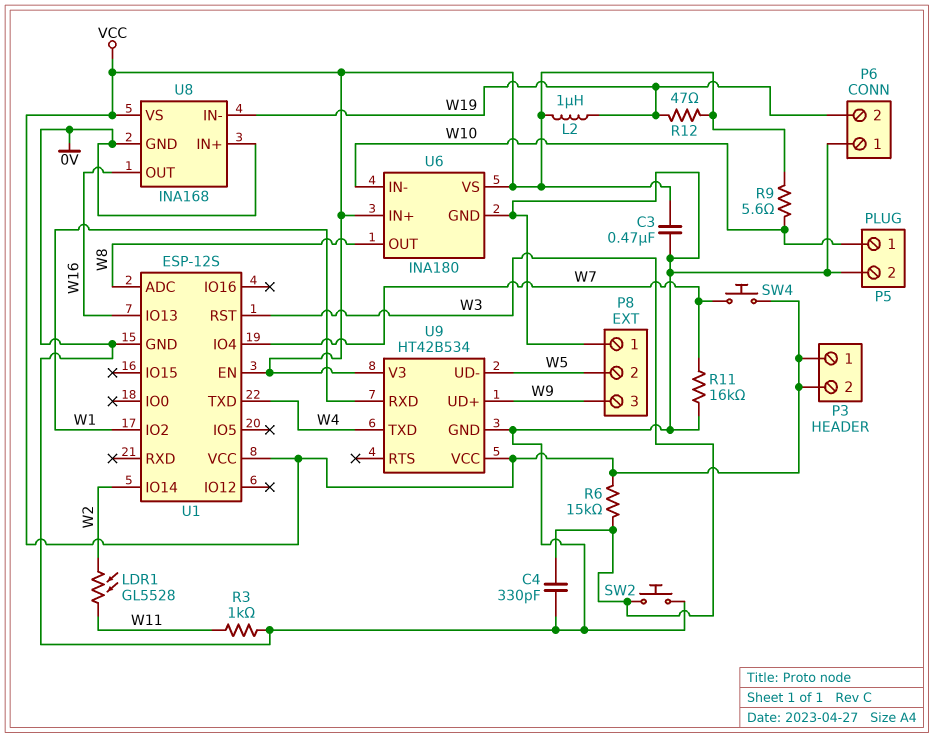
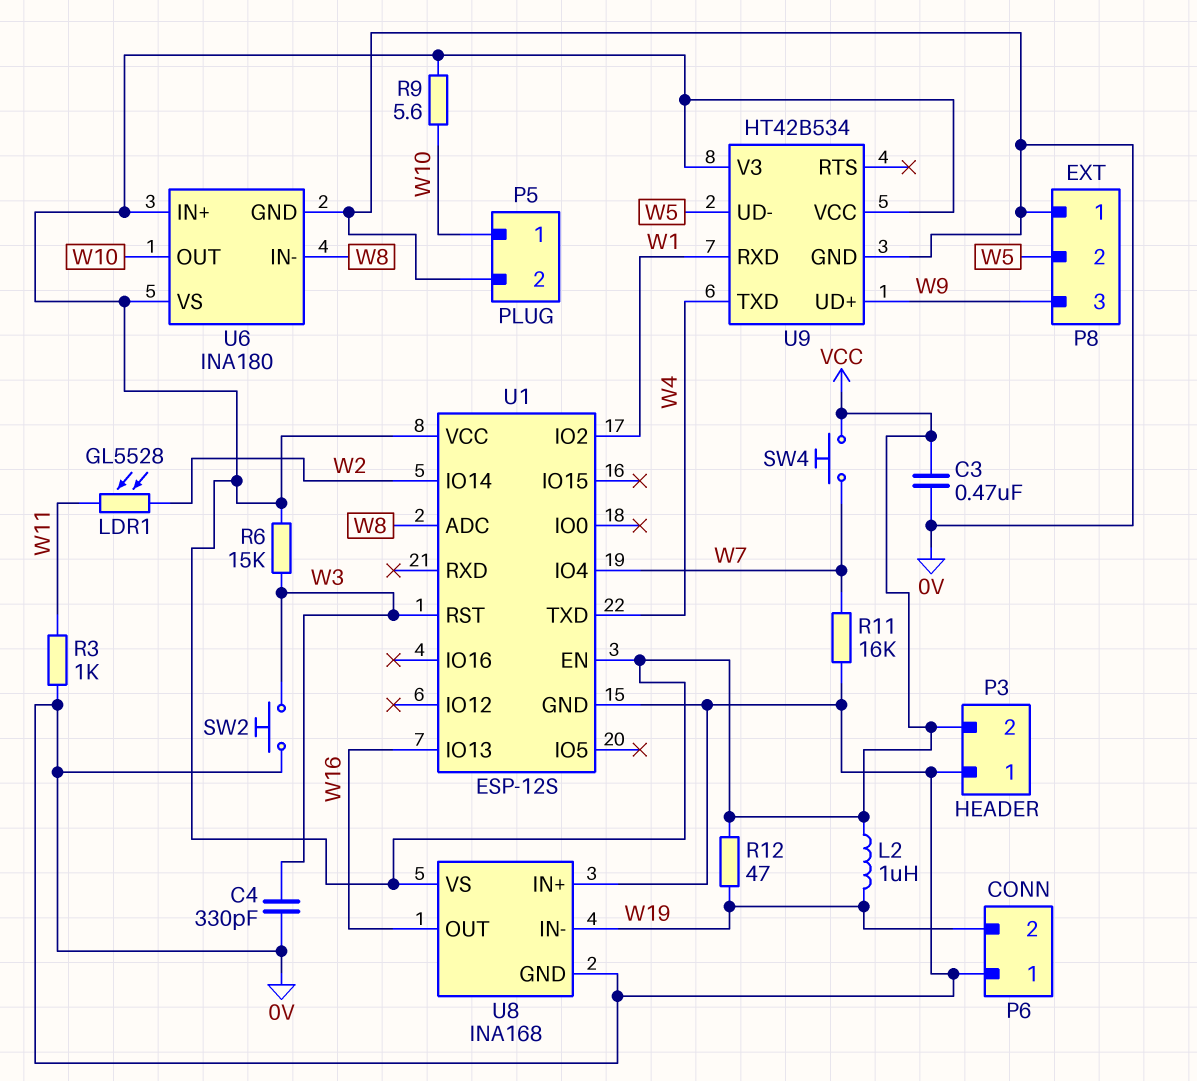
P3 pin 1: VCC -> 0V
U6 pin IN-: W10 -> W8
U6 pin OUT: W8 -> W10

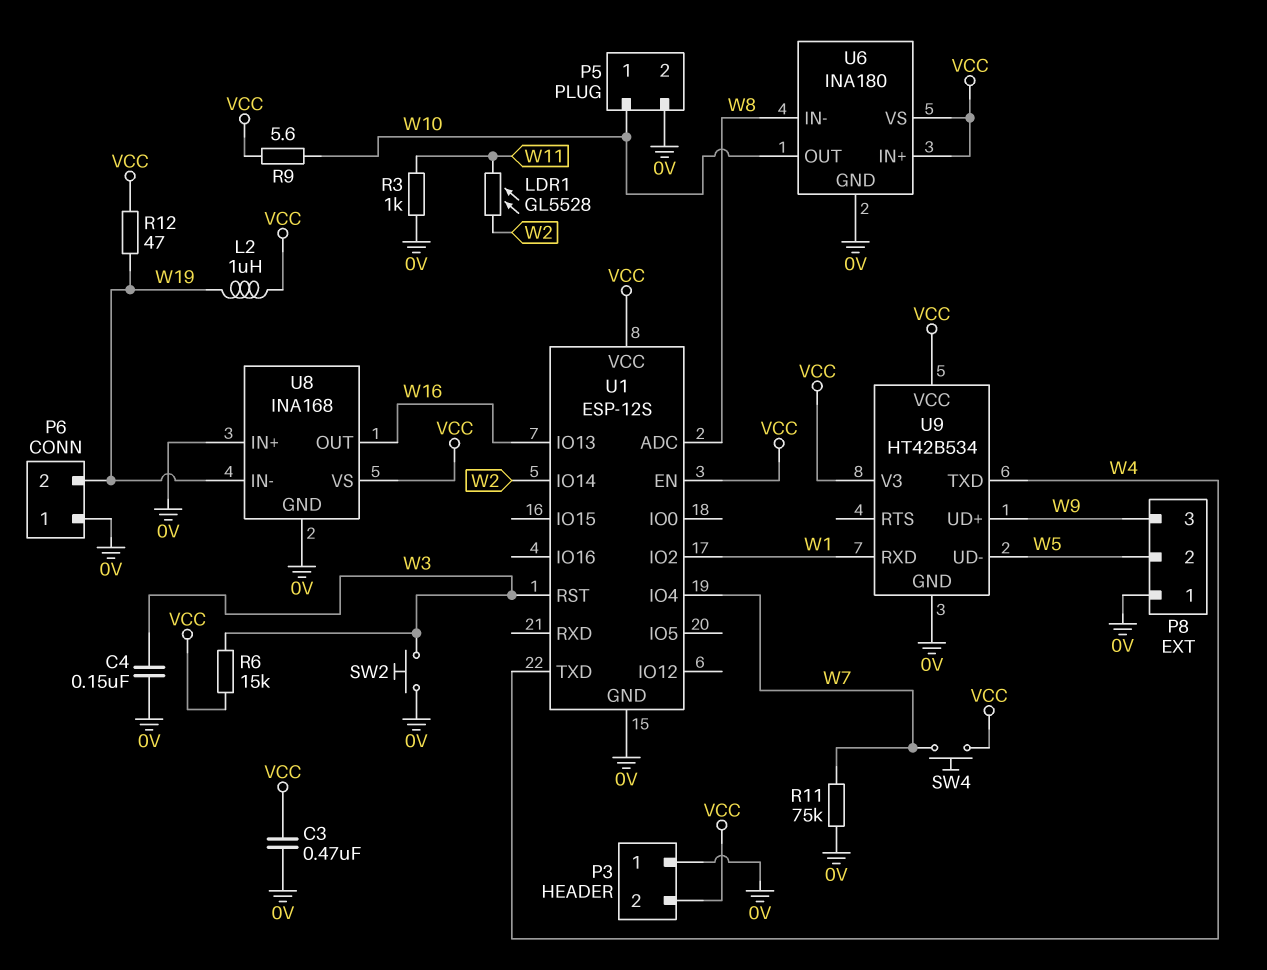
C4: 330pF (0V, W3) -> 150nF (0V, W3)
R11: 16k (0V, W7) -> 75k (0V, W7)

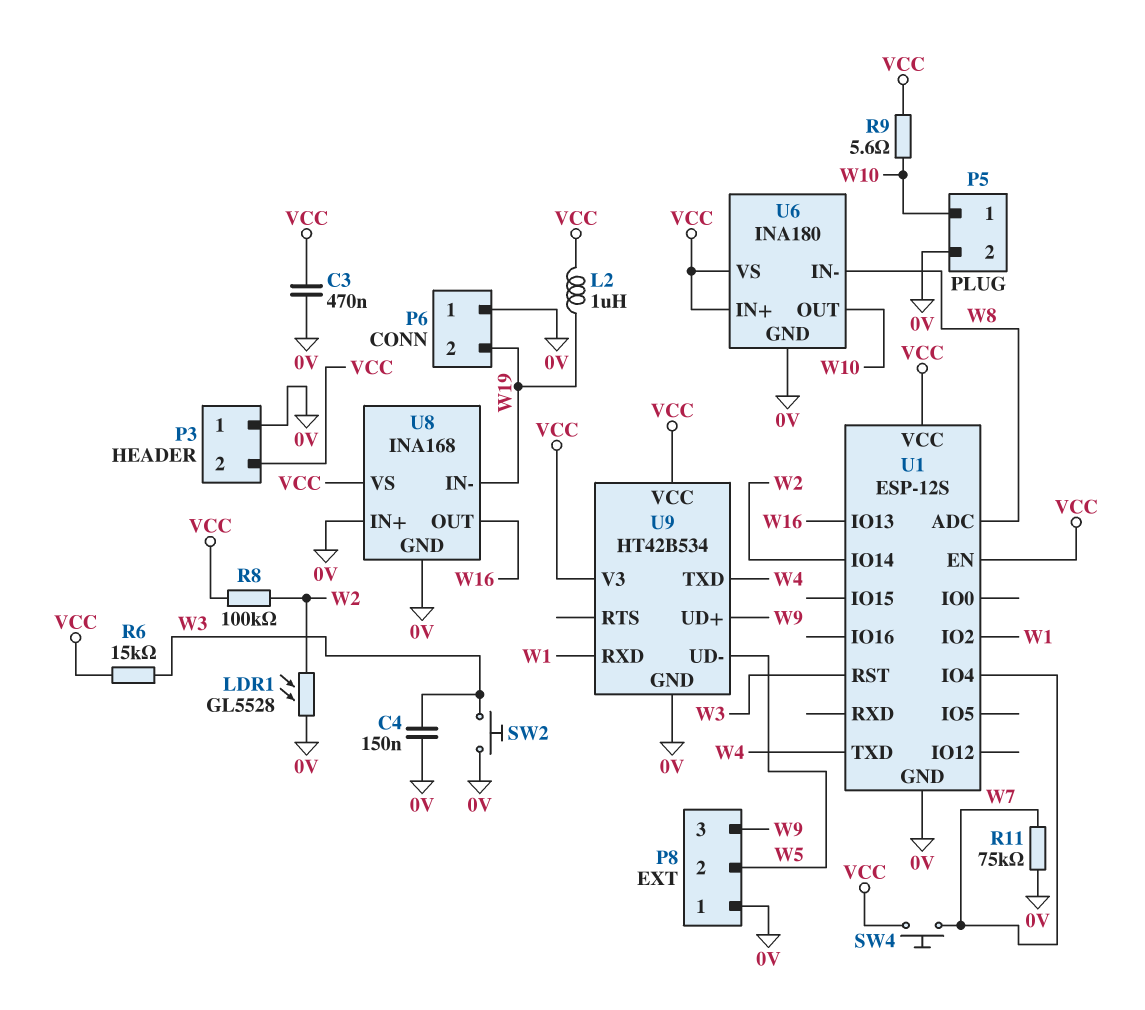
LDR1: GL5528 (W2, W11) -> GL5528 (0V, W2)
R3: 1k (0V, W11) -> none
R8: none -> 100k (VCC, W2)
R12: 47 (VCC, W19) -> none

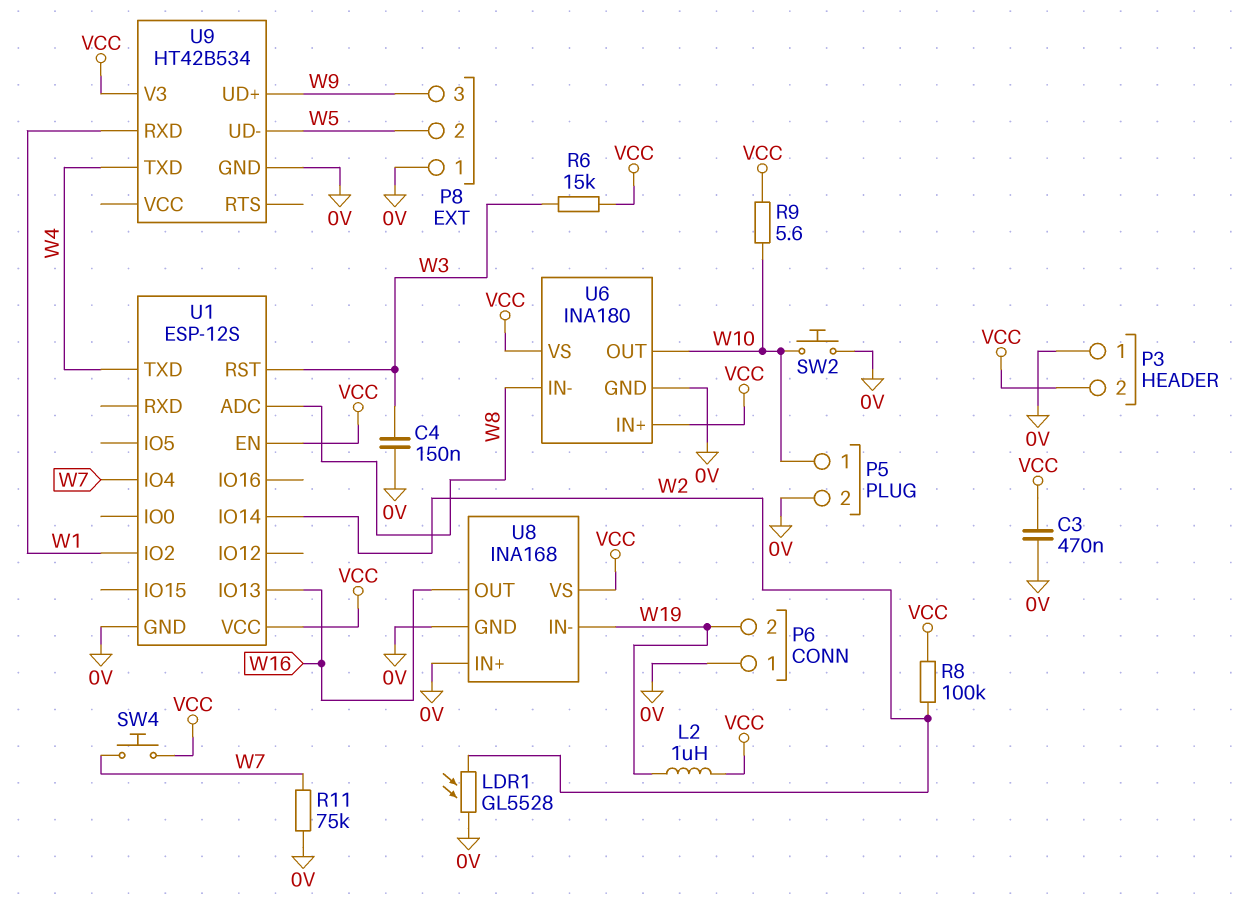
SW2: button (0V, W3) -> button (0V, W10)
U9 pin VCC: VCC -> none

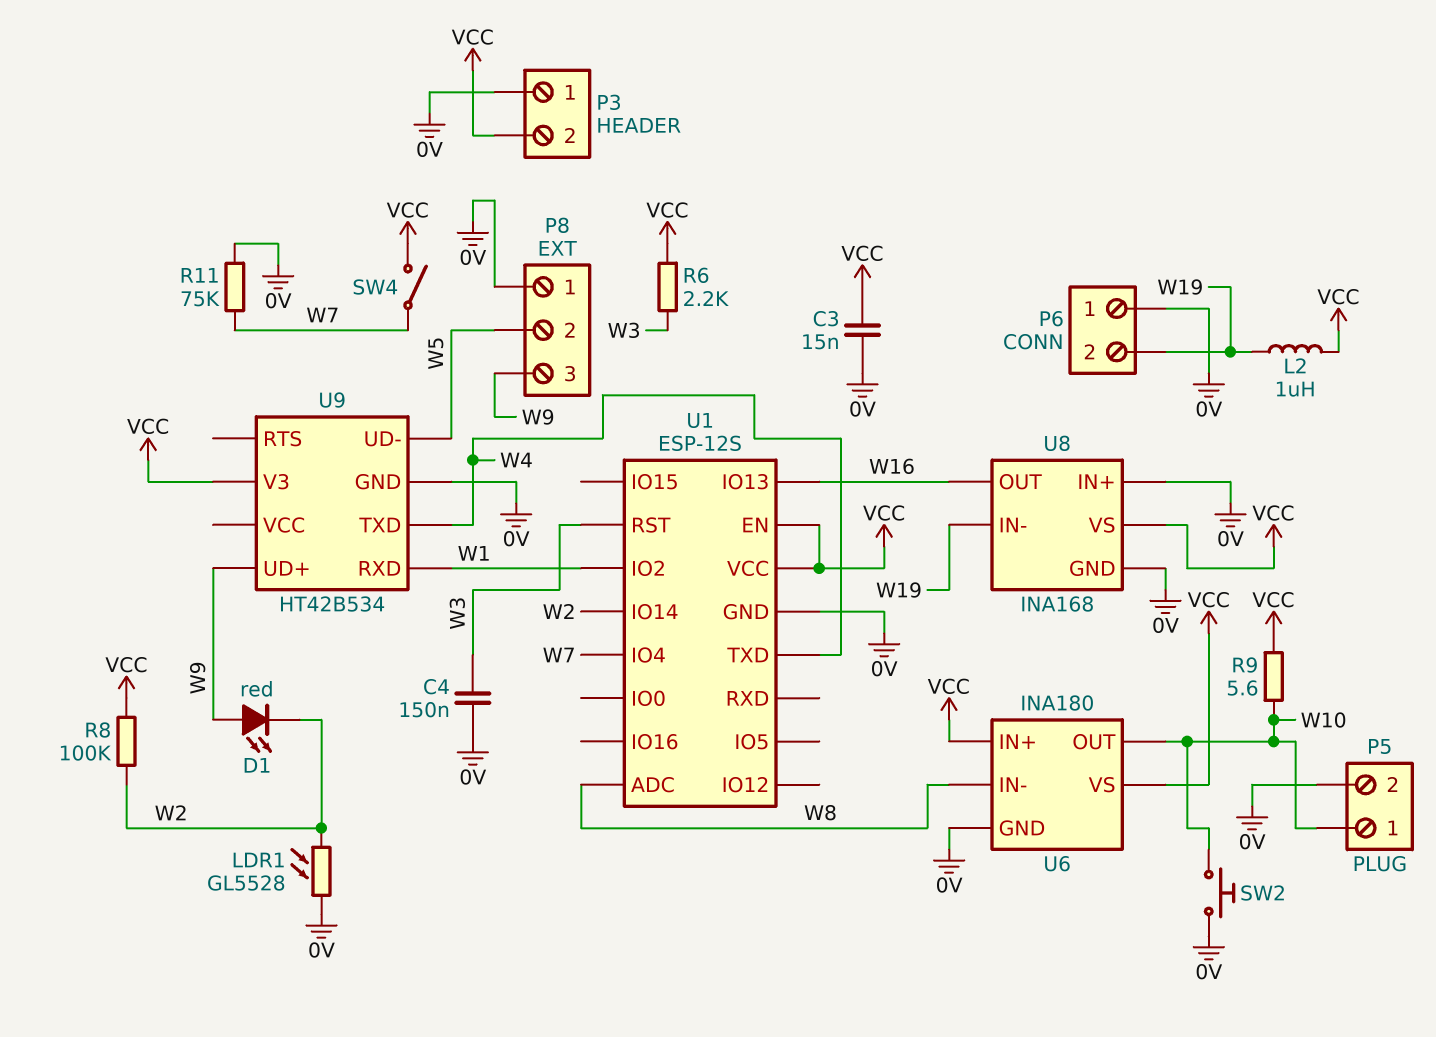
C3: 470nF (0V, VCC) -> 15nF (0V, VCC)
D1: none -> LED red (A W9, K W2)
R6: 15k (VCC, W3) -> 2.2k (VCC, W3)
SW4: button (VCC, W7) -> switch (VCC, W7)

